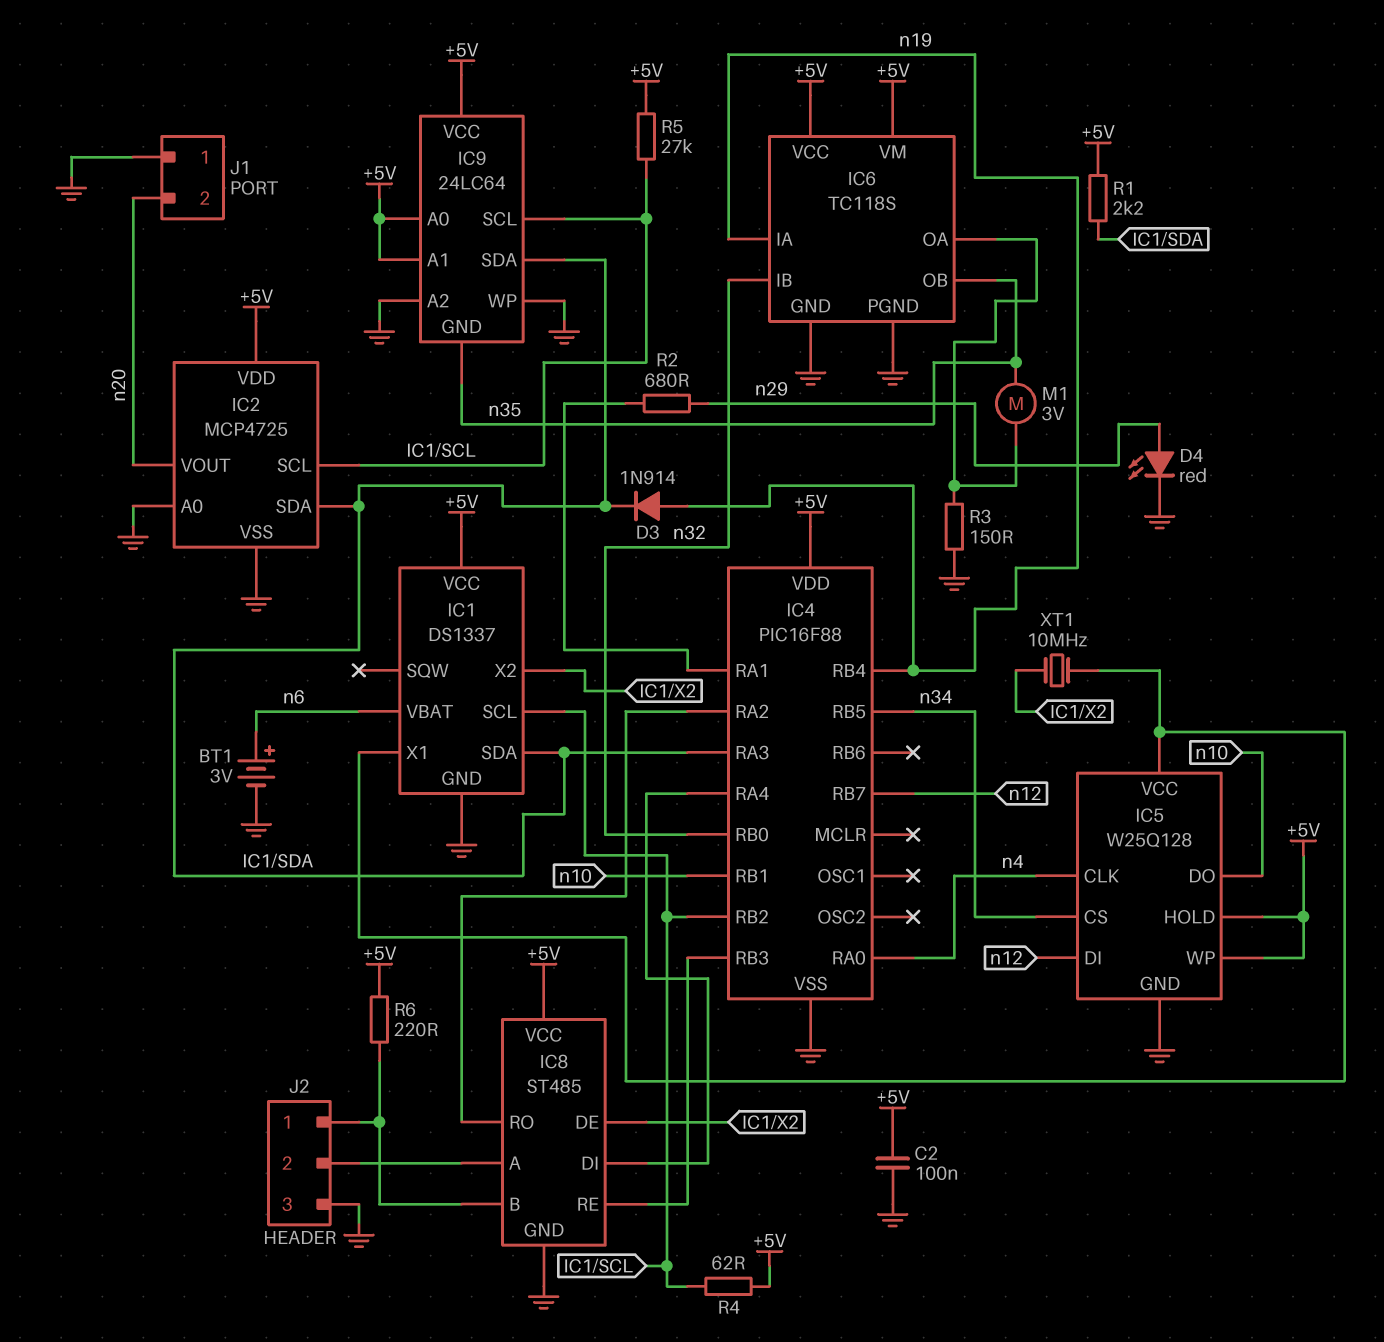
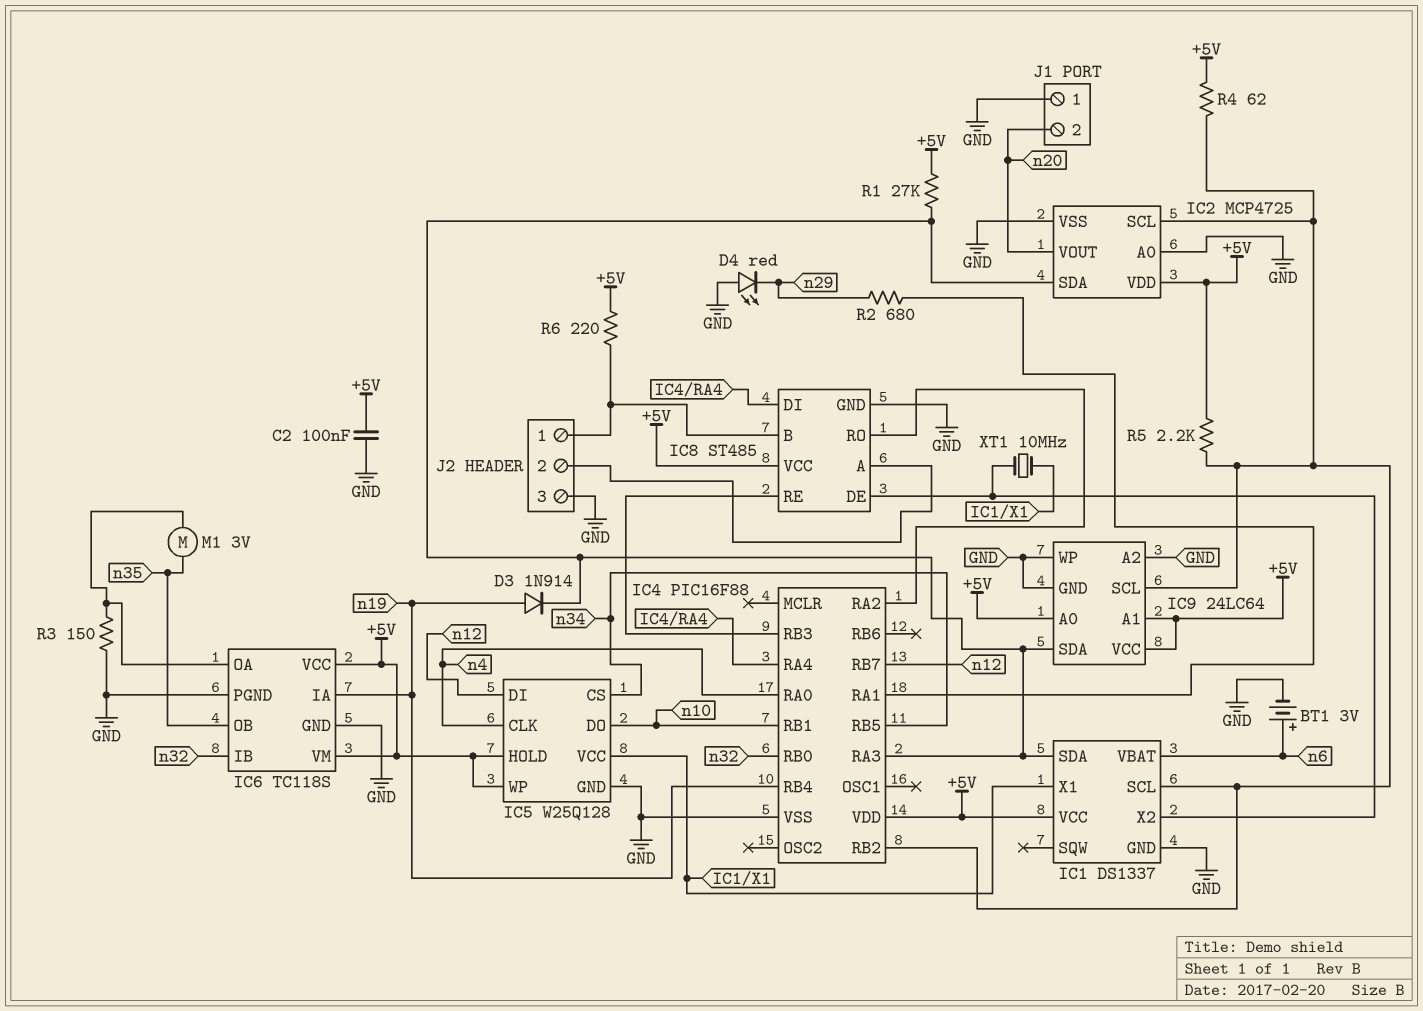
D4: LED red (A n29, K GND) -> LED red (A GND, K n29)
IC9 pin GND: n35 -> GND
R1: 2.2k (+5V, IC1/SDA) -> 27k (+5V, IC1/SDA)
R5: 27k (+5V, IC1/SCL) -> 2.2k (+5V, IC1/SCL)

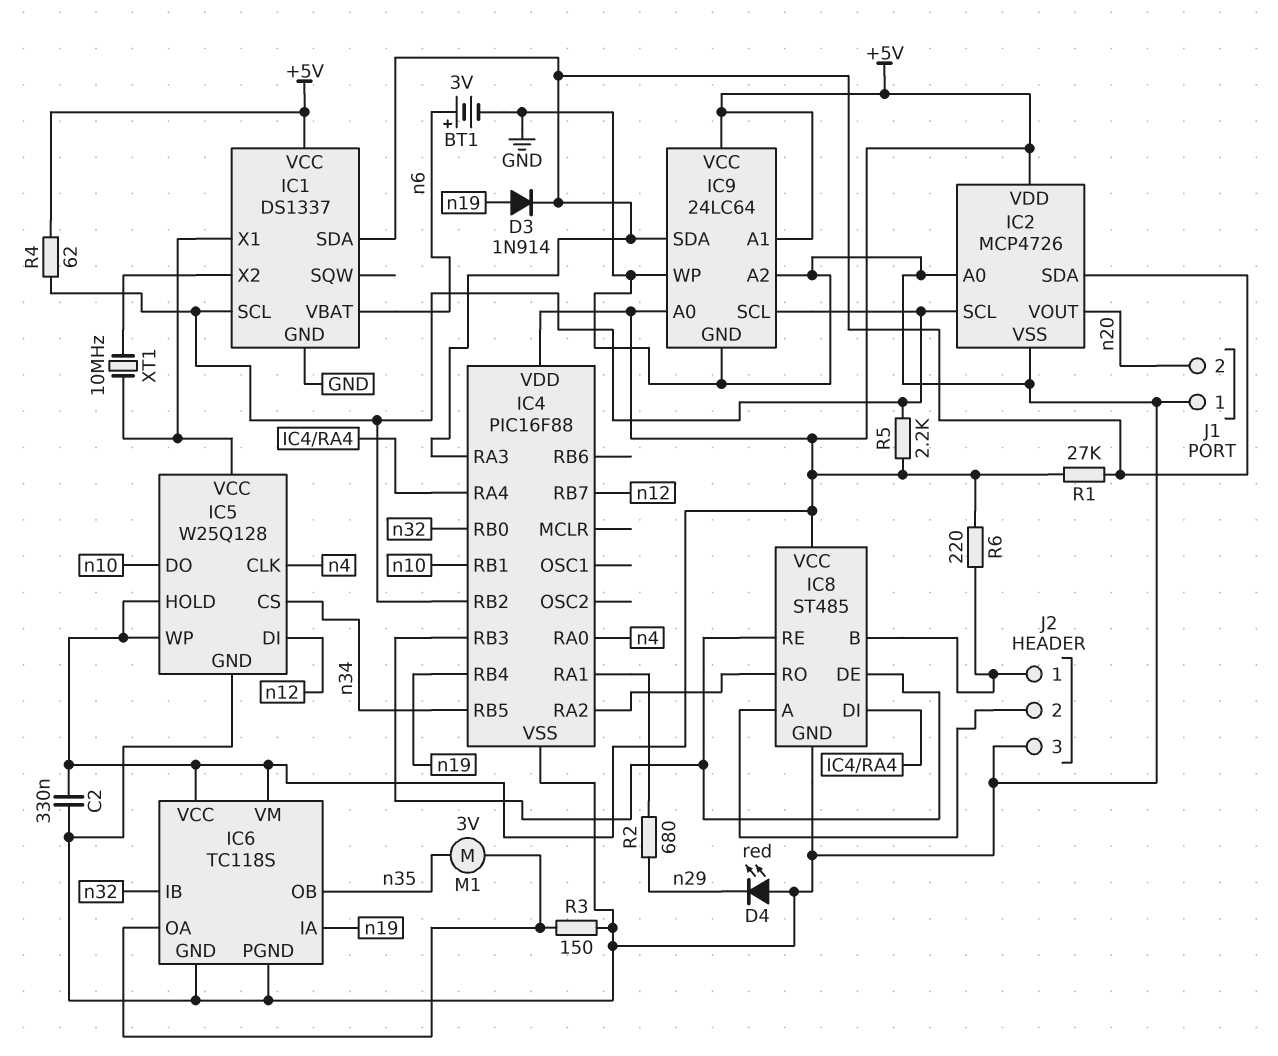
C2: 100nF (+5V, GND) -> 330nF (+5V, GND)
IC2: MCP4725 -> MCP4726
IC8 pin DE: IC1/X2 -> IC4/RB3

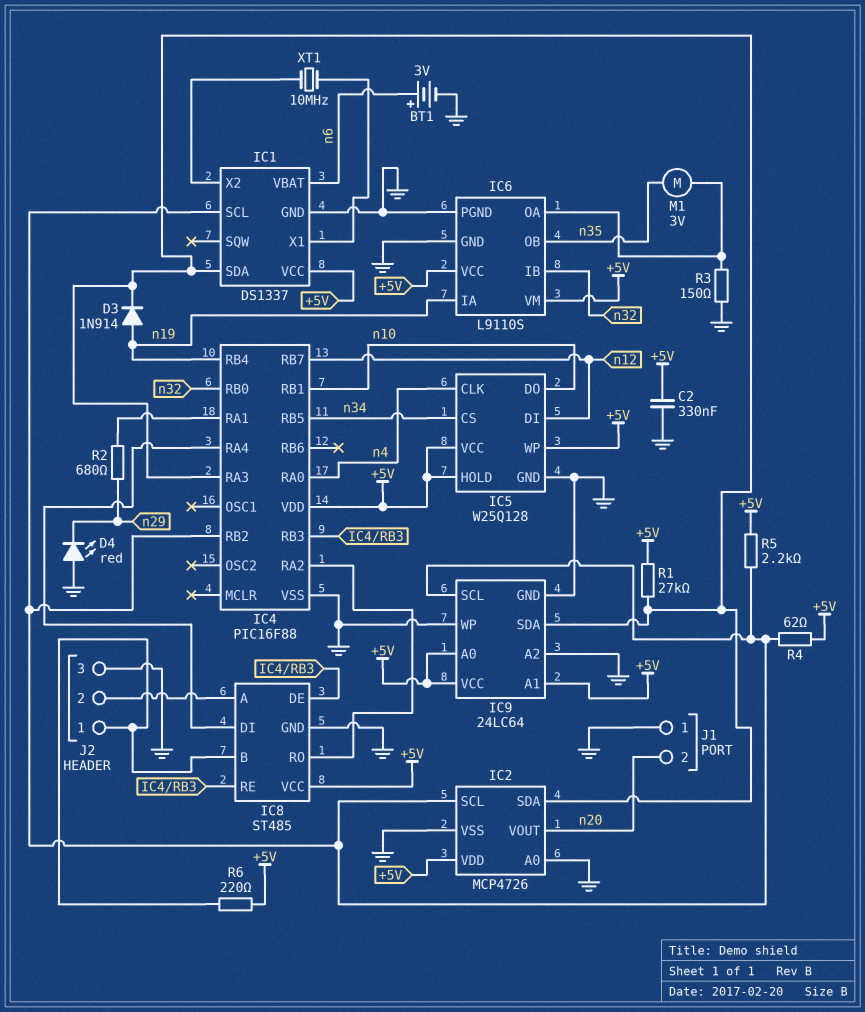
IC5 pin VCC: IC1/X1 -> +5V
IC6: TC118S -> L9110S

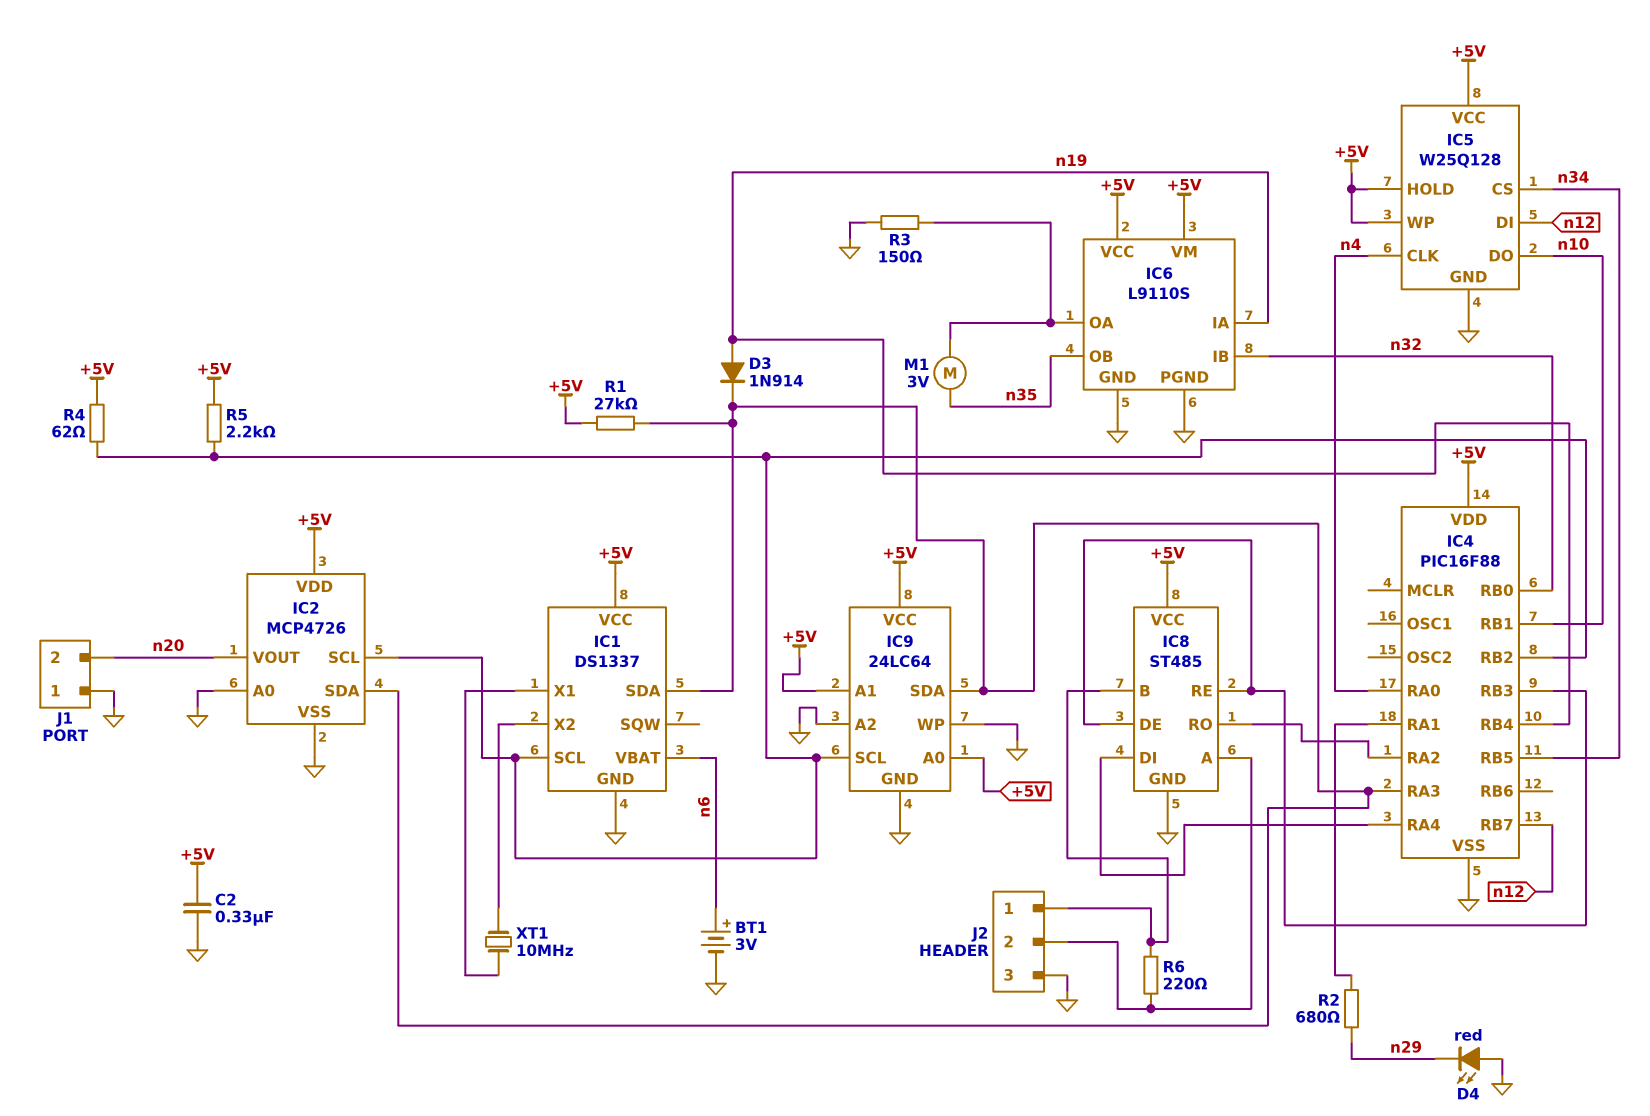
R6: 220 (+5V, IC8/B) -> 220 (IC8/A, IC8/B)

